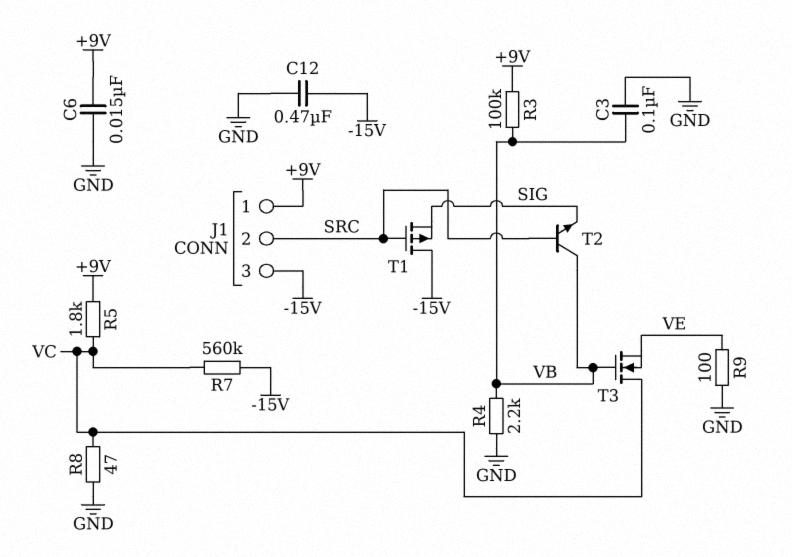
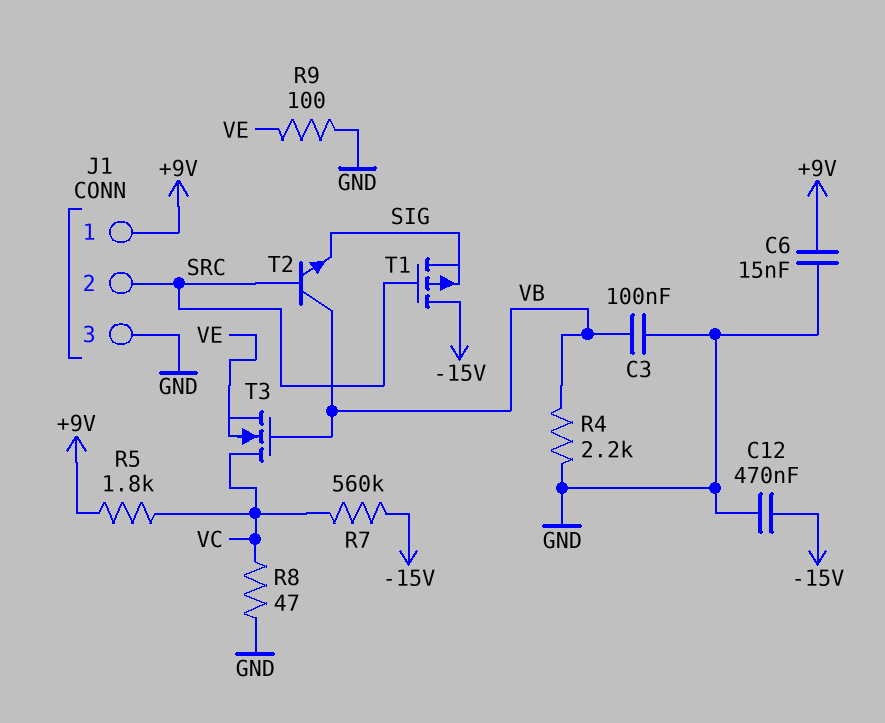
J1 pin 3: -15V -> GND
R3: 100k (+9V, VB) -> none

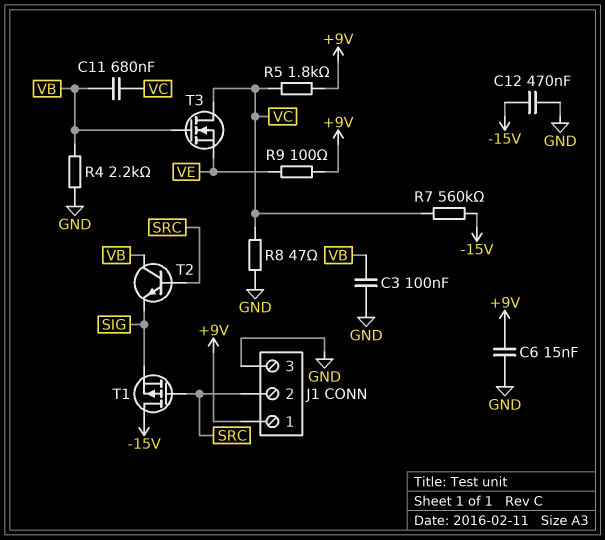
C11: none -> 680nF (VB, VC)
R9: 100 (GND, VE) -> 100 (+9V, VE)

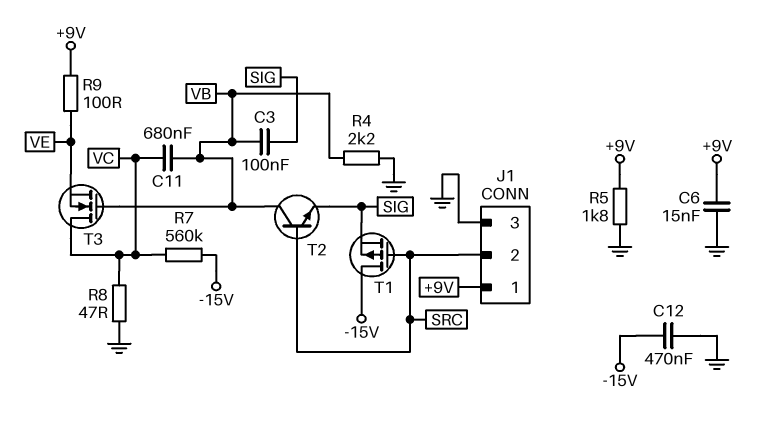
C3: 100nF (GND, VB) -> 100nF (SIG, VB)
R5: 1.8k (+9V, VC) -> 1.8k (+9V, GND)

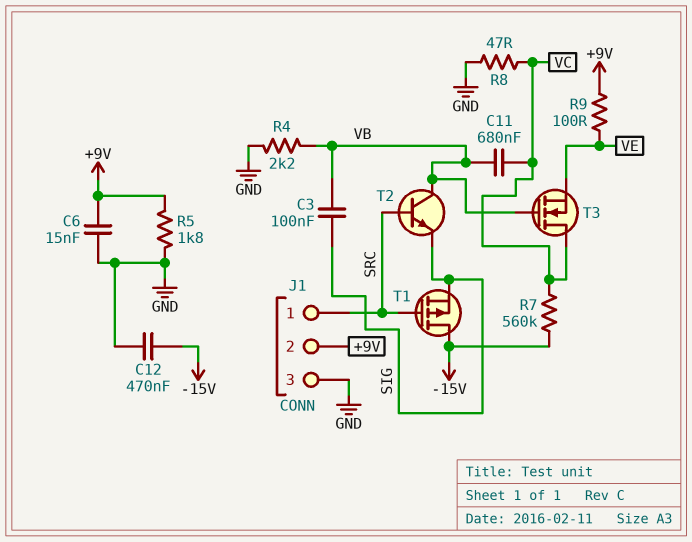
J1 pin 1: +9V -> SRC
J1 pin 2: SRC -> +9V

